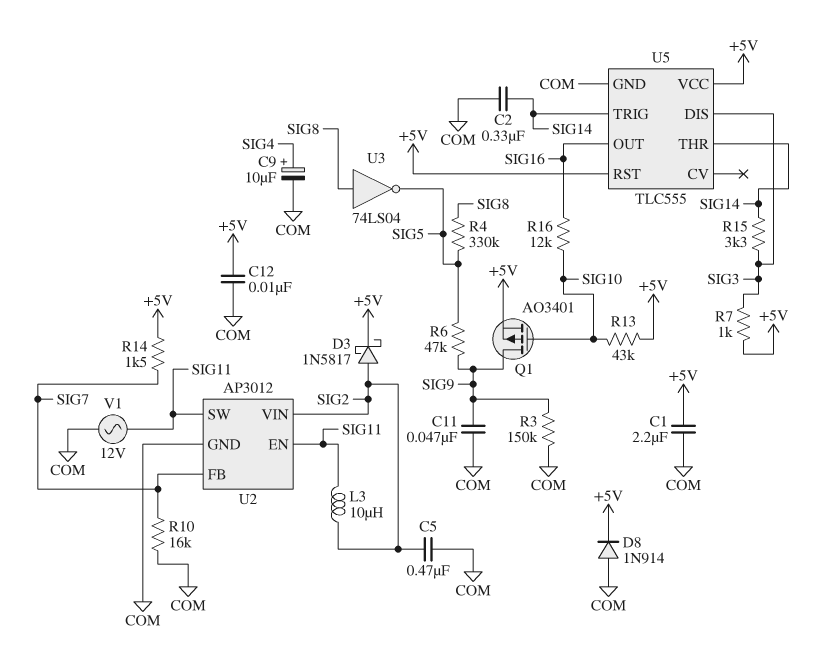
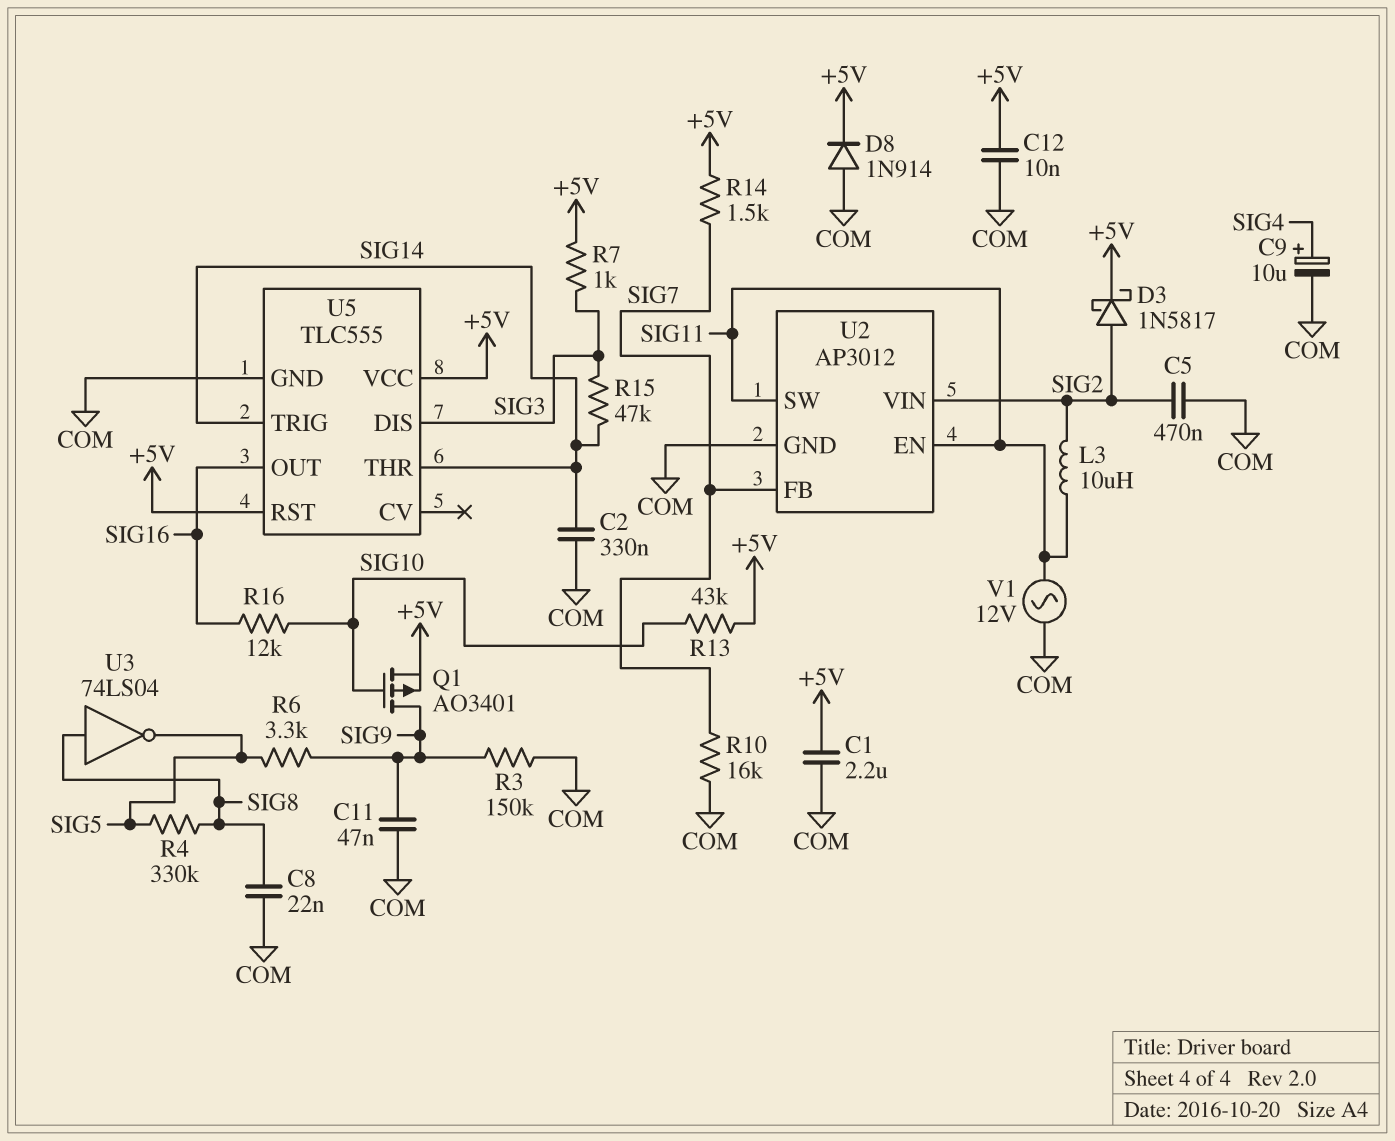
C8: none -> 22nF (COM, SIG8)
R6: 47k (SIG5, SIG9) -> 3.3k (SIG5, SIG9)
R15: 3.3k (SIG3, SIG14) -> 47k (SIG3, SIG14)

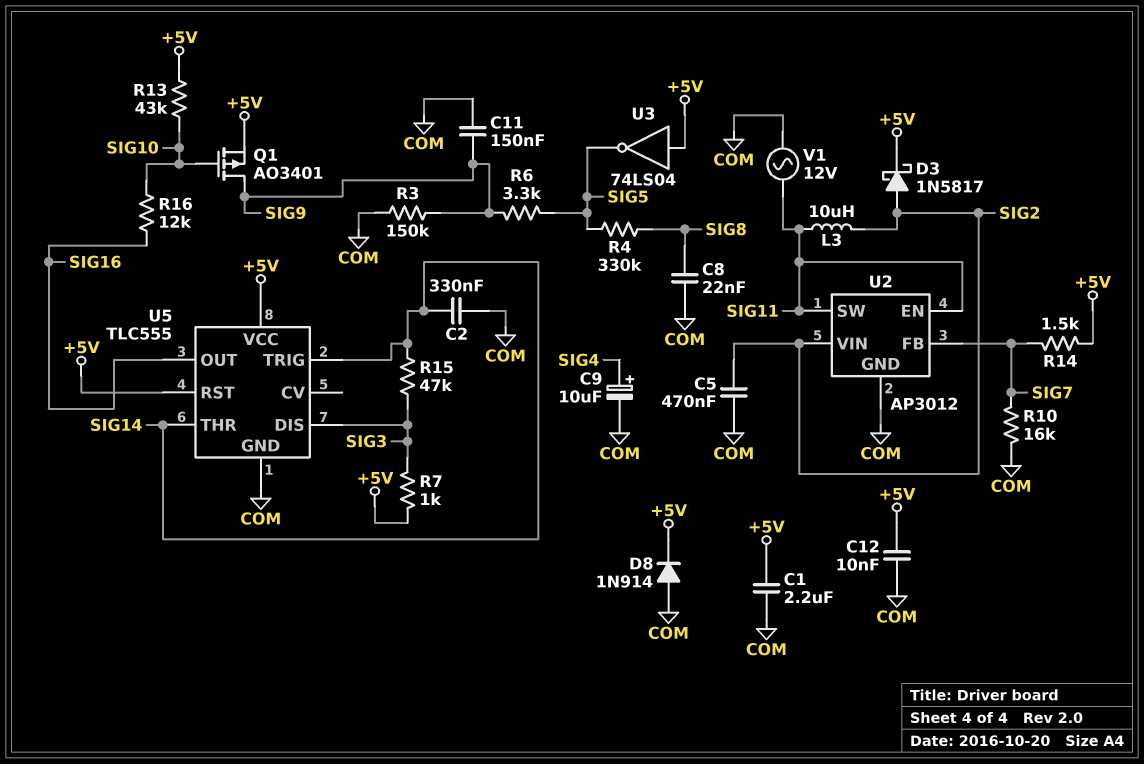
C11: 47nF (COM, SIG9) -> 150nF (COM, SIG9)
U3: NOT 74LS04 (in SIG8, out SIG5) -> NOT 74LS04 (in +5V, out SIG5)

